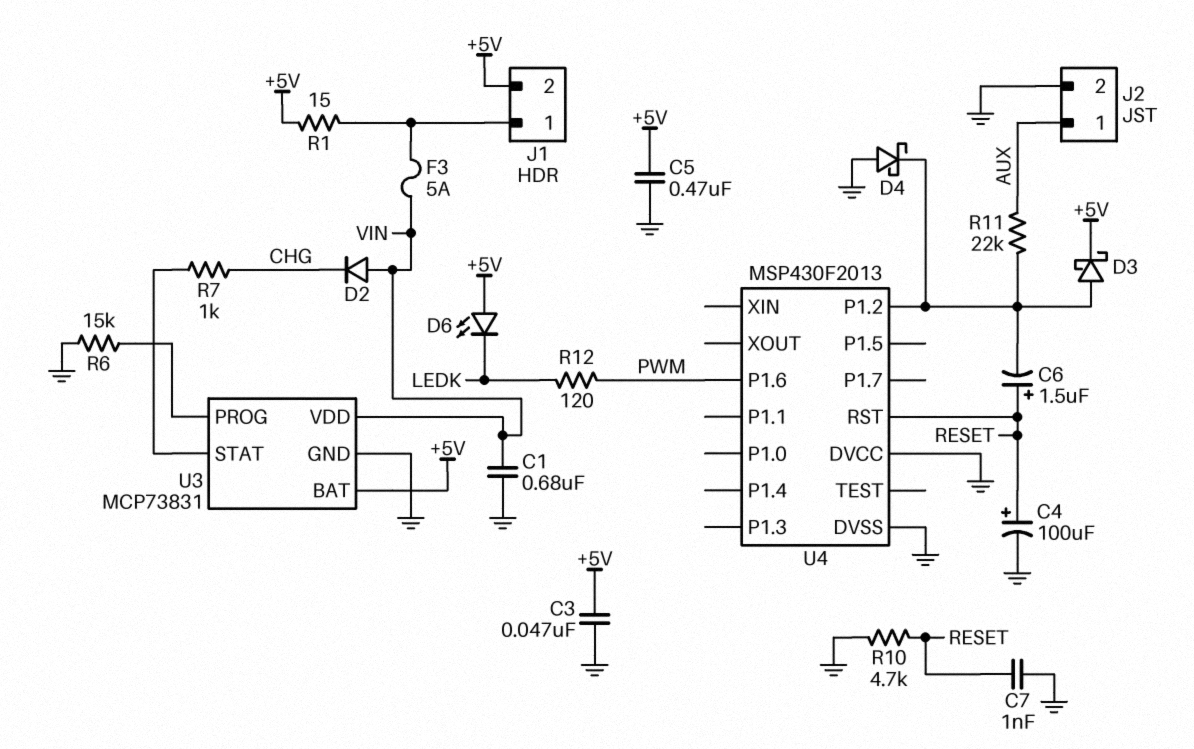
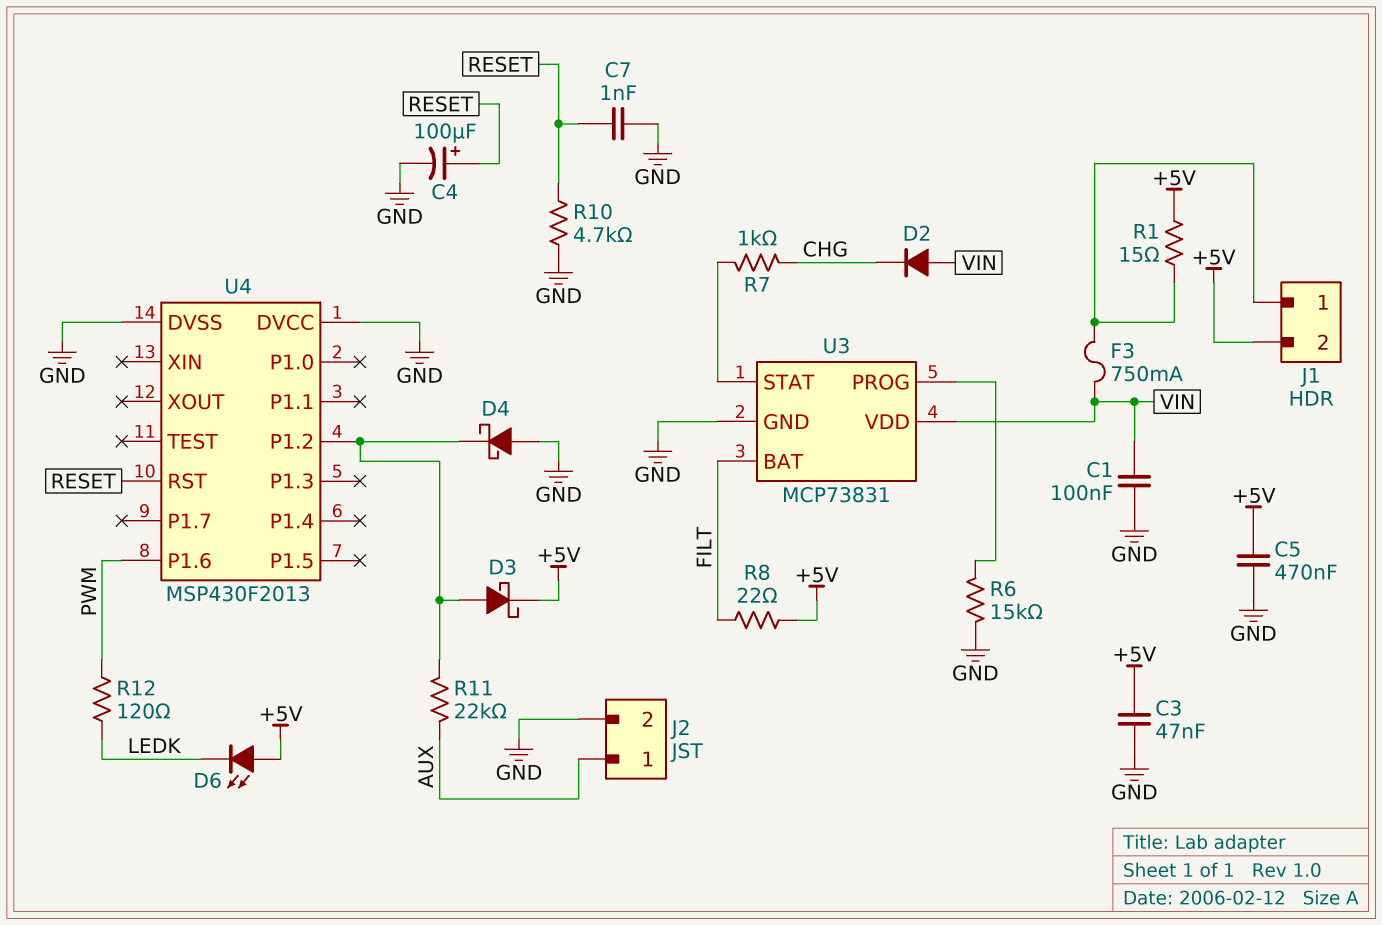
C1: 680nF (GND, VIN) -> 100nF (GND, VIN)
C6: 1.5uF (plus RESET, minus U4/P1.2) -> none
F3: 5A (J1/1, VIN) -> 750mA (J1/1, VIN)
R8: none -> 22 (+5V, FILT)
U3 pin BAT: +5V -> FILT

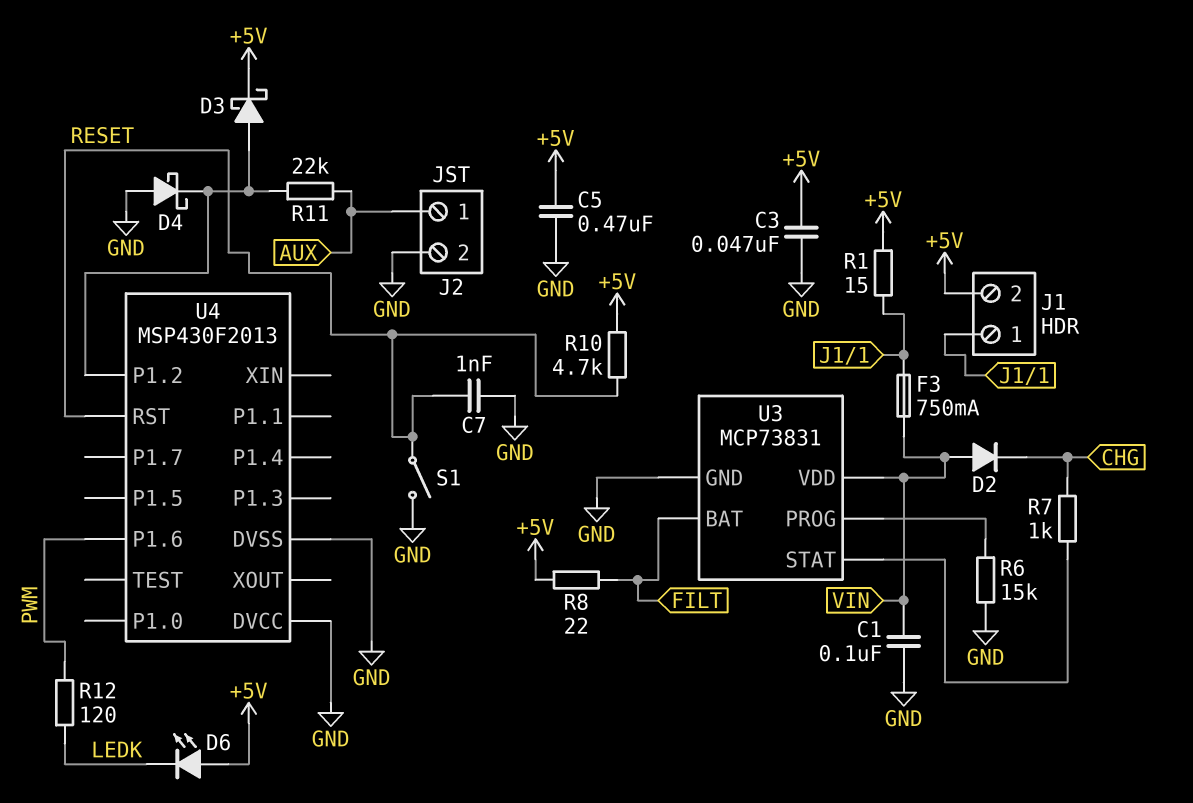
C4: 100uF (plus RESET, minus GND) -> none
R10: 4.7k (GND, RESET) -> 4.7k (+5V, RESET)
S1: none -> switch (GND, RESET)

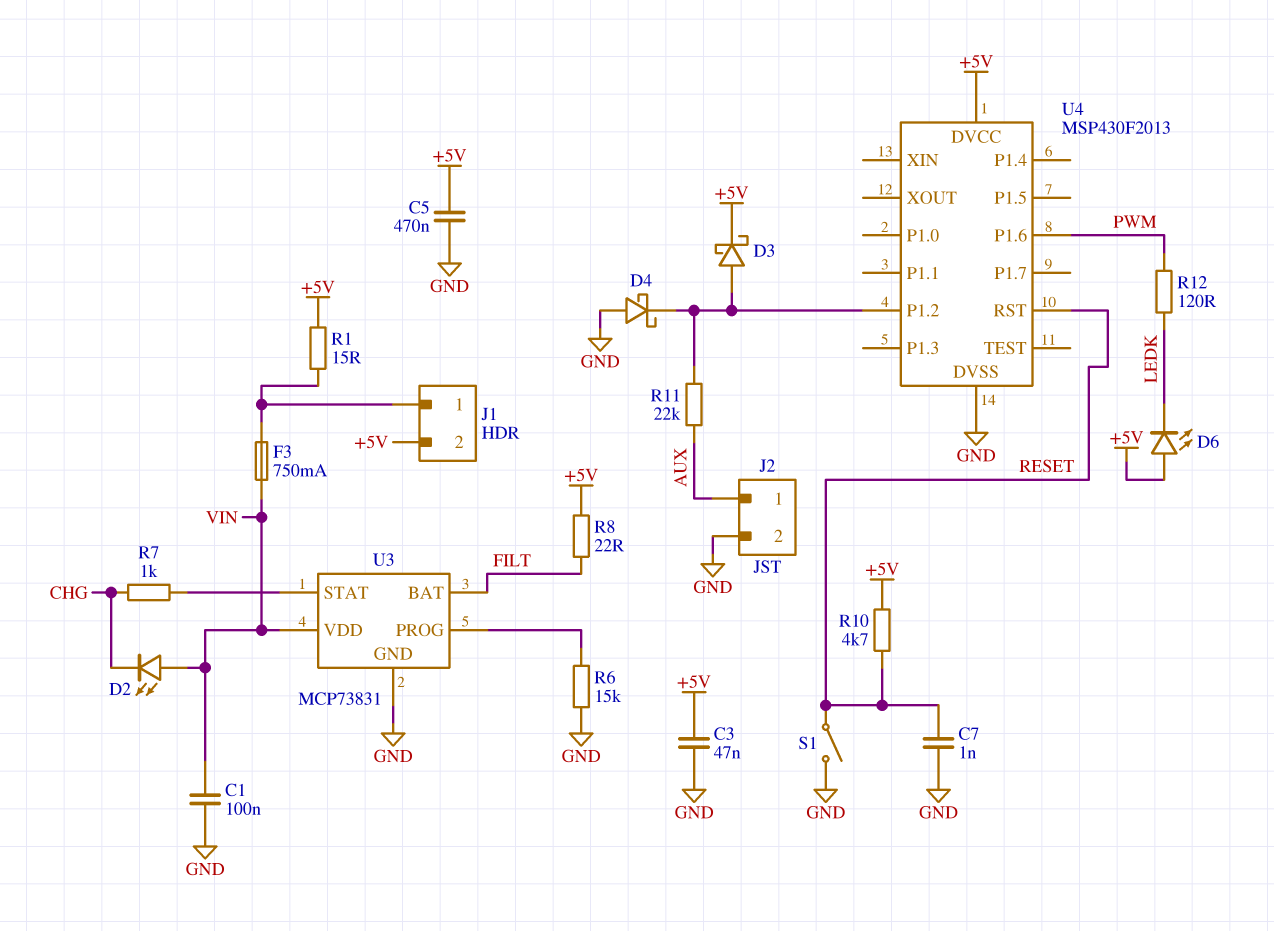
D2: diode (A VIN, K CHG) -> LED (A VIN, K CHG)
U4 pin DVCC: GND -> +5V

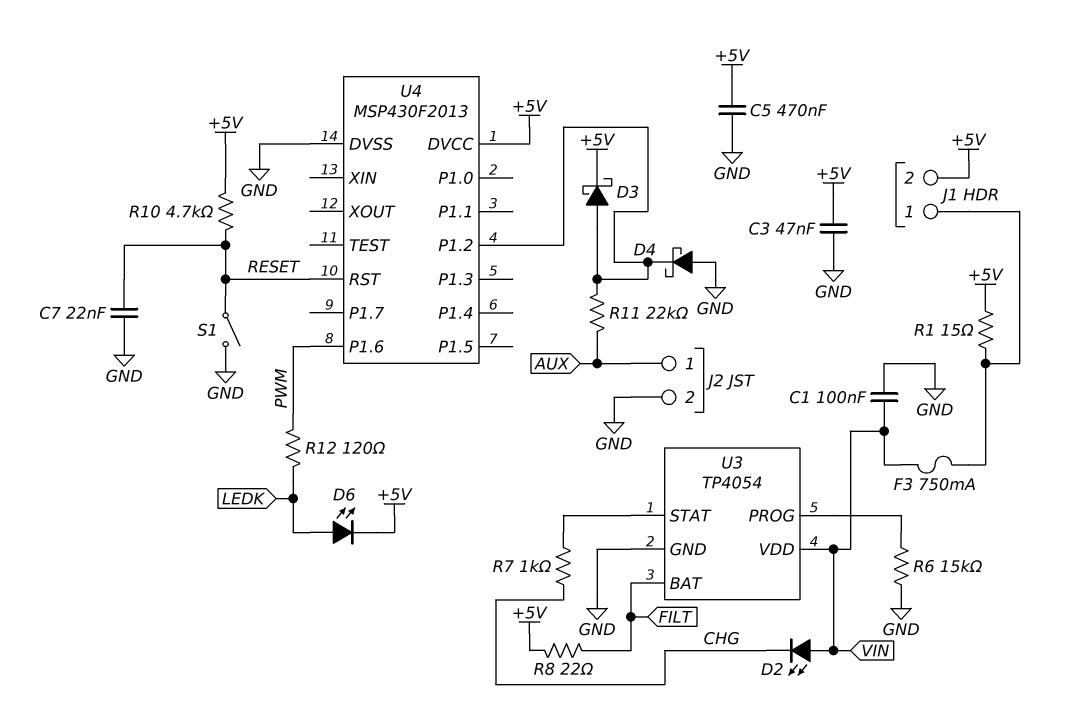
C7: 1nF (GND, RESET) -> 22nF (GND, RESET)
D6: LED (A +5V, K LEDK) -> LED (A LEDK, K +5V)
U3: MCP73831 -> TP4054

